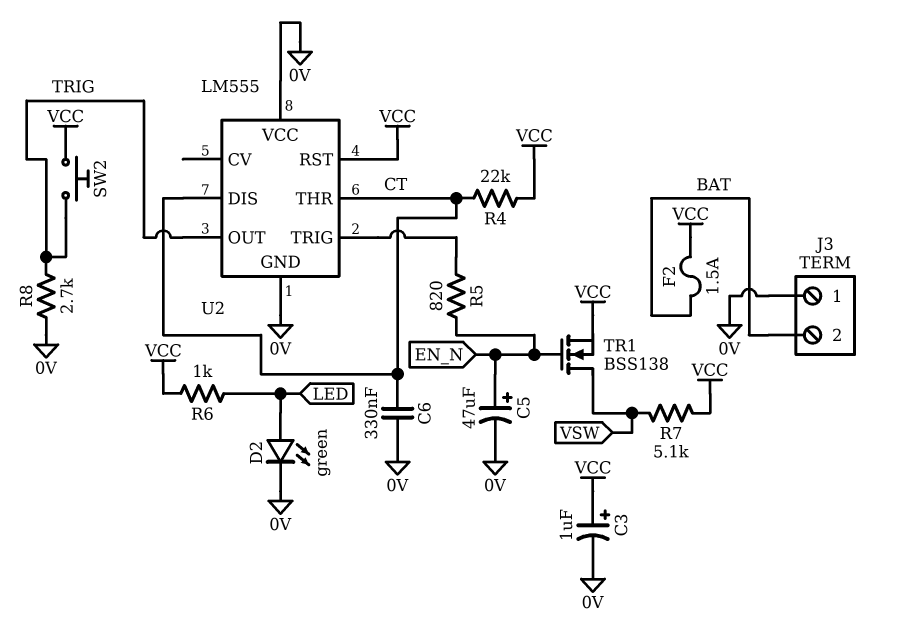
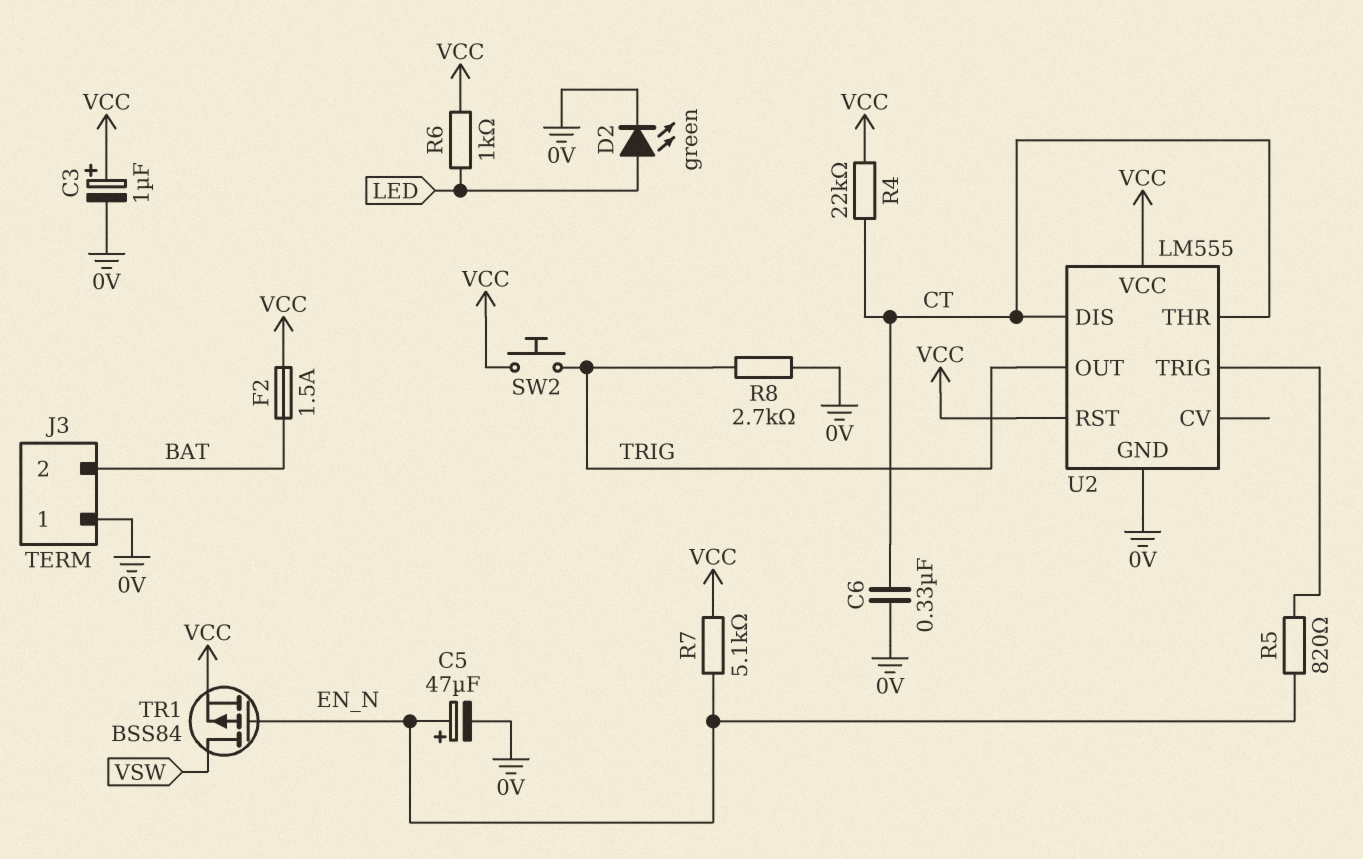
R7: 5.1k (VCC, VSW) -> 5.1k (EN_N, VCC)
TR1: NMOS BSS138 (G EN_N, D VSW, S VCC) -> PMOS BSS84 (G EN_N, D VSW, S VCC)
U2 pin VCC: 0V -> VCC

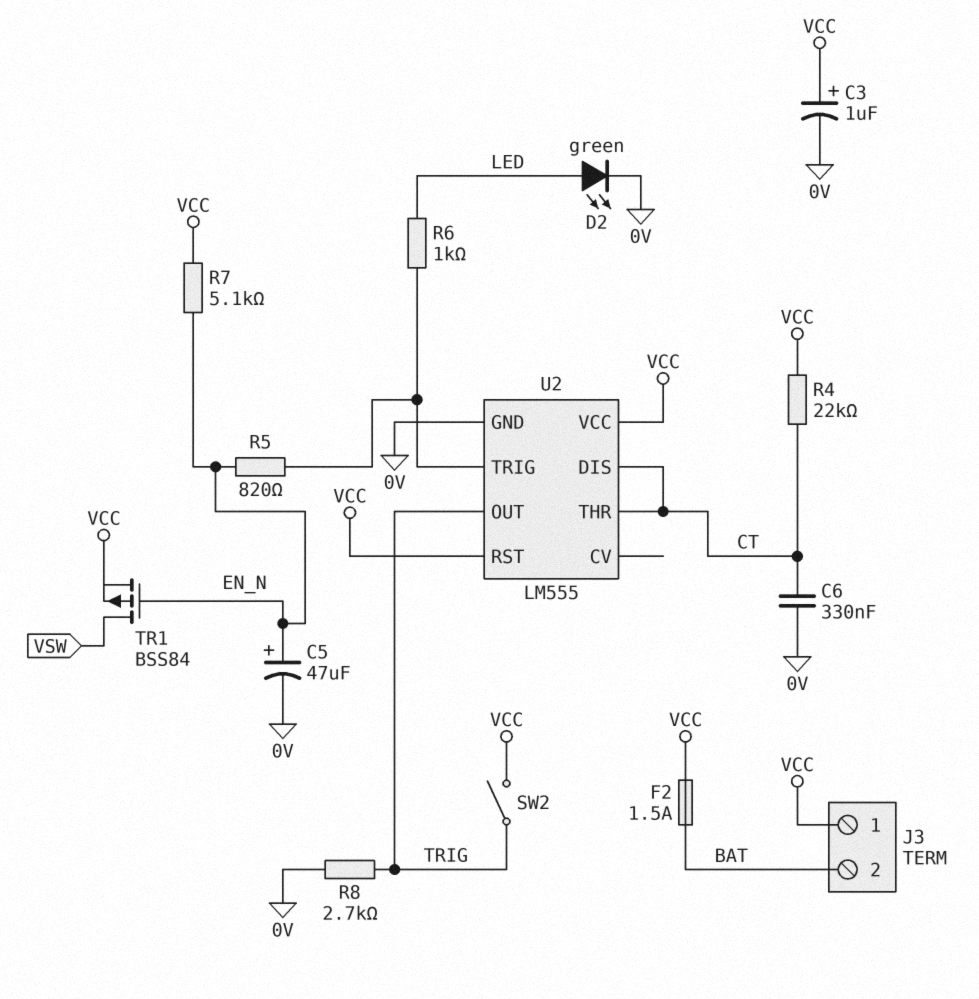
J3 pin 1: 0V -> VCC
R6: 1k (LED, VCC) -> 1k (LED, U2/TRIG)
SW2: button (TRIG, VCC) -> switch (TRIG, VCC)

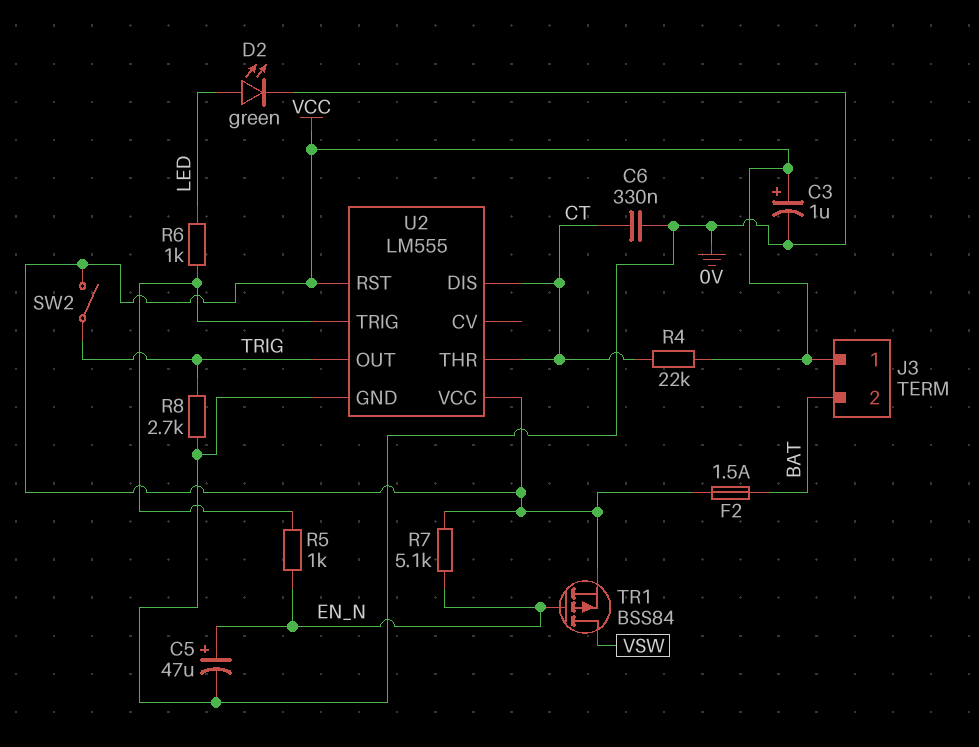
R5: 820 (EN_N, U2/TRIG) -> 1k (EN_N, U2/TRIG)

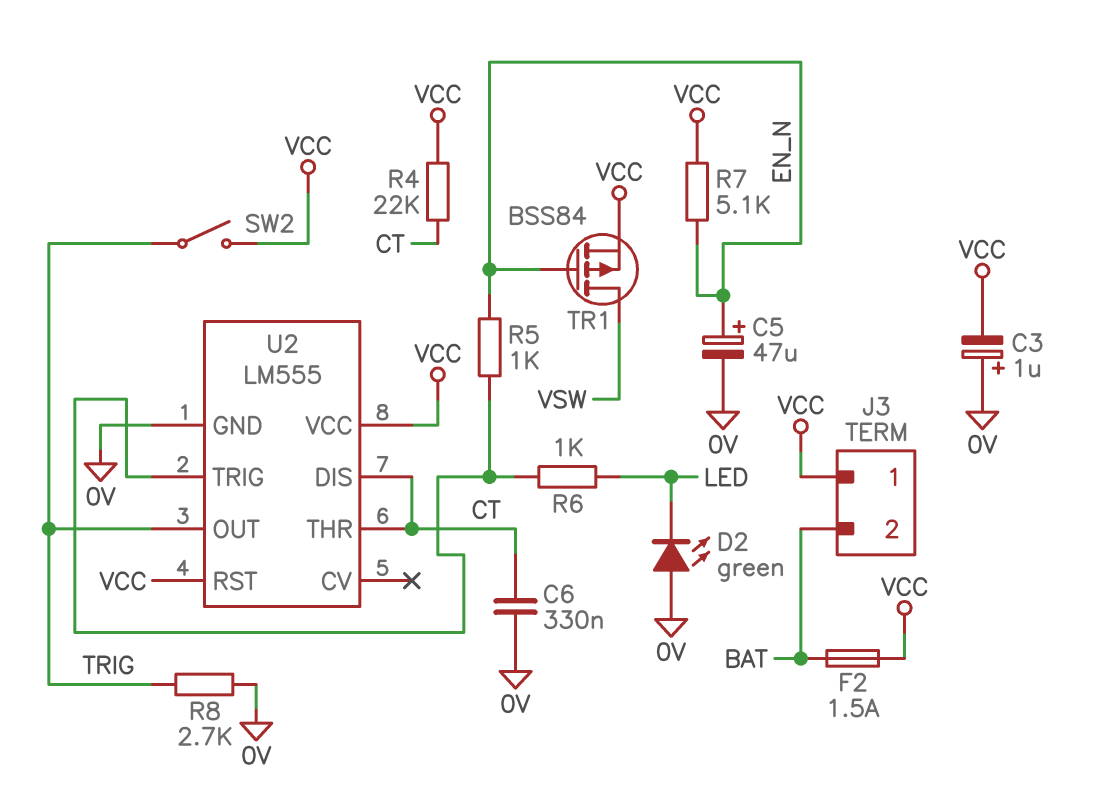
C3: 1uF (plus VCC, minus 0V) -> 1uF (plus 0V, minus VCC)
D2: LED green (A LED, K 0V) -> LED green (A 0V, K LED)

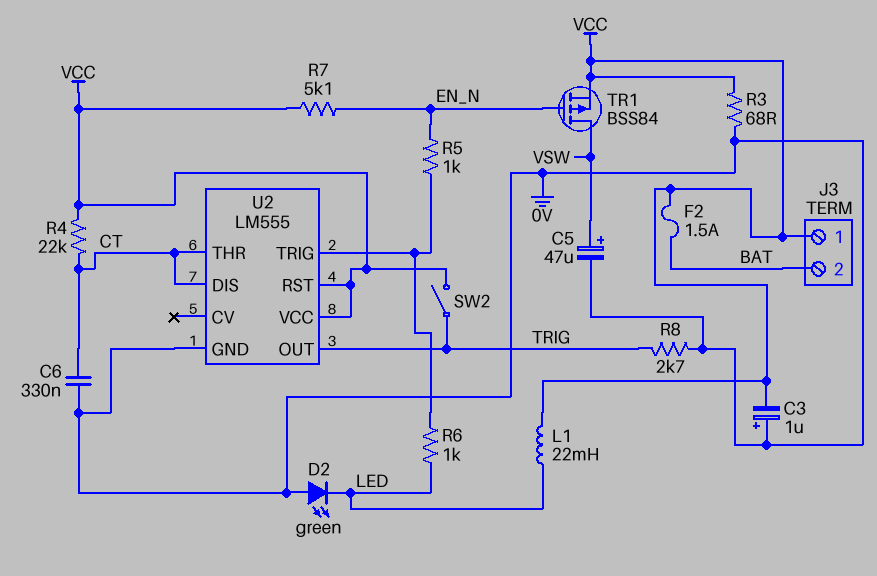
C5: 47uF (plus EN_N, minus 0V) -> 47uF (plus VSW, minus 0V)
L1: none -> 22mH (LED, VCC)
R3: none -> 68 (0V, VCC)

